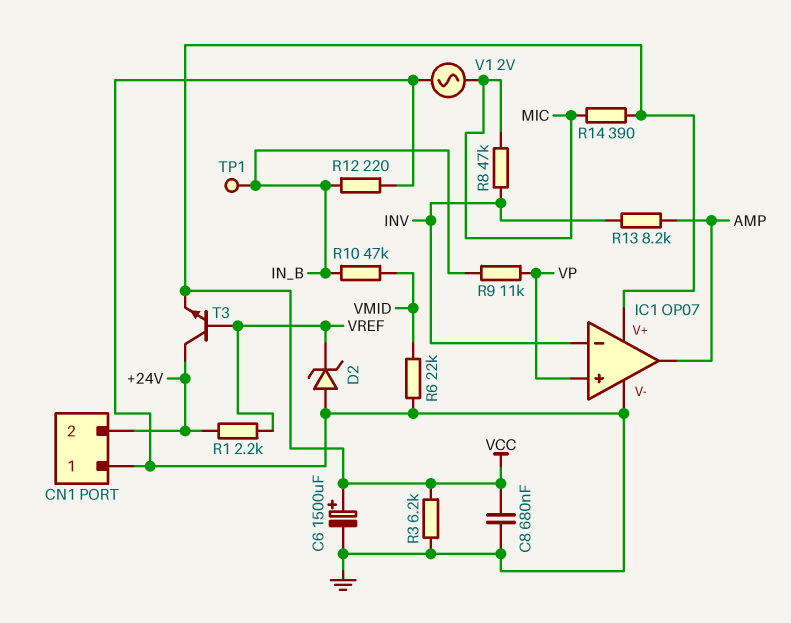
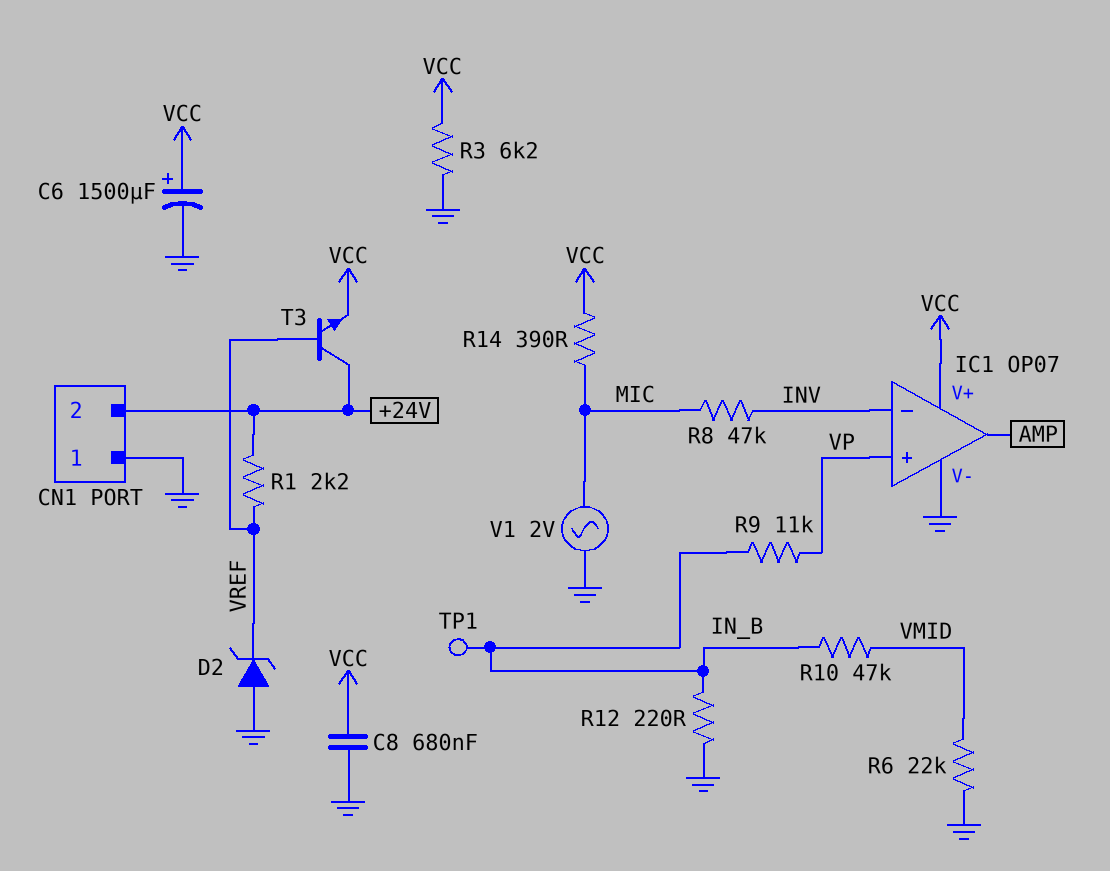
R13: 8.2k (AMP, INV) -> none

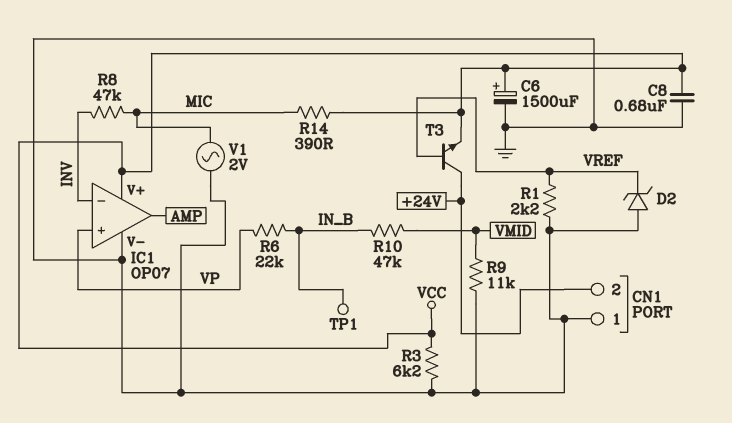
R1: 2.2k (+24V, VREF) -> 2.2k (GND, VREF)
R6: 22k (GND, VMID) -> 22k (IN_B, VP)
R9: 11k (IN_B, VP) -> 11k (GND, VMID)
R12: 220 (GND, IN_B) -> none

